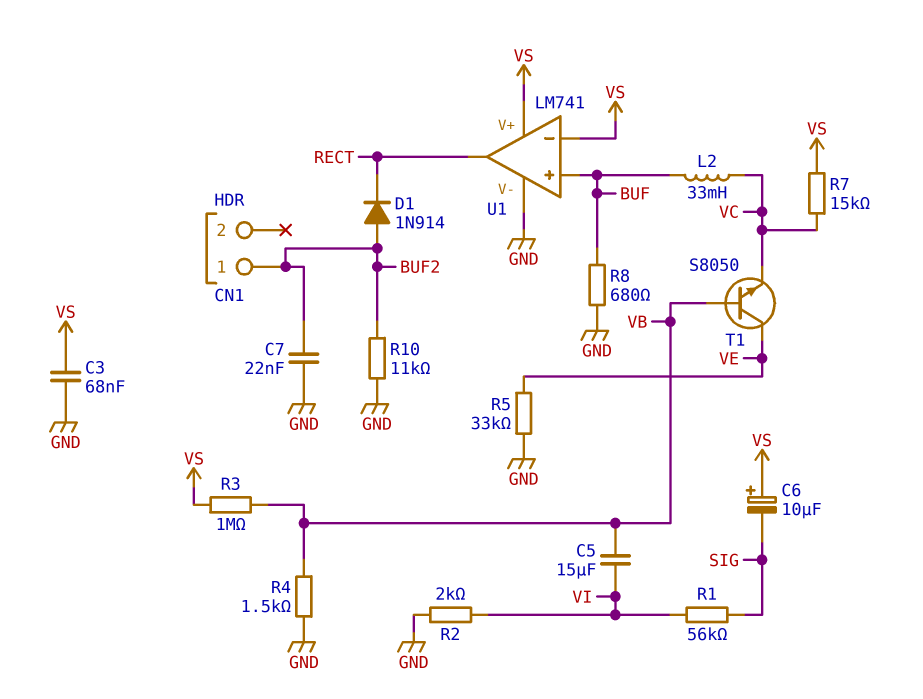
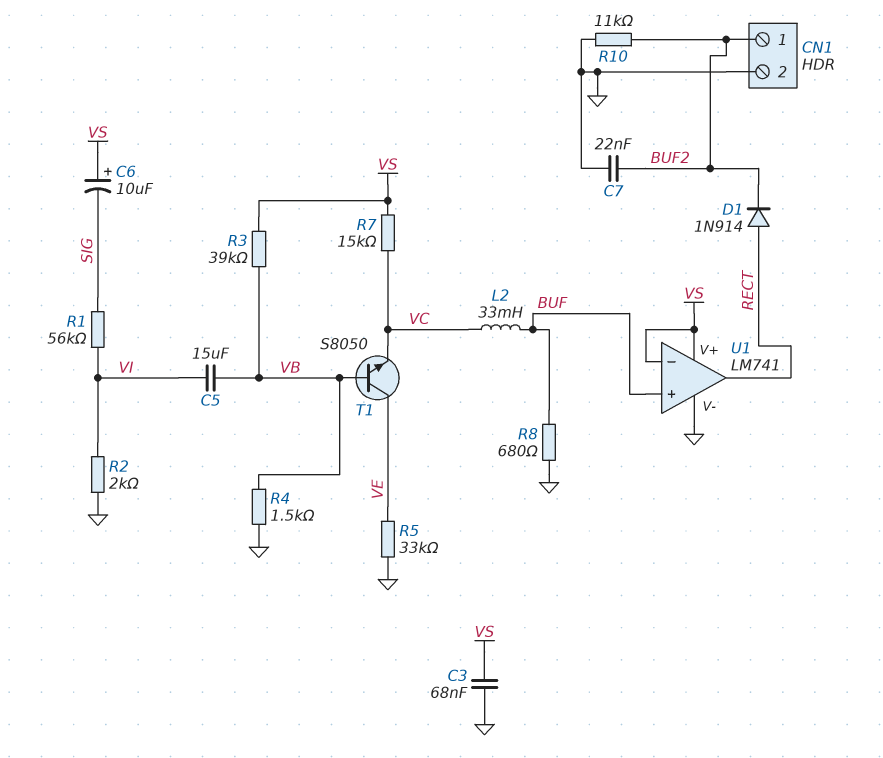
CN1 pin 2: none -> GND
D1: diode 1N914 (A BUF2, K RECT) -> diode 1N914 (A RECT, K BUF2)
R3: 1M (VB, VS) -> 39k (VB, VS)

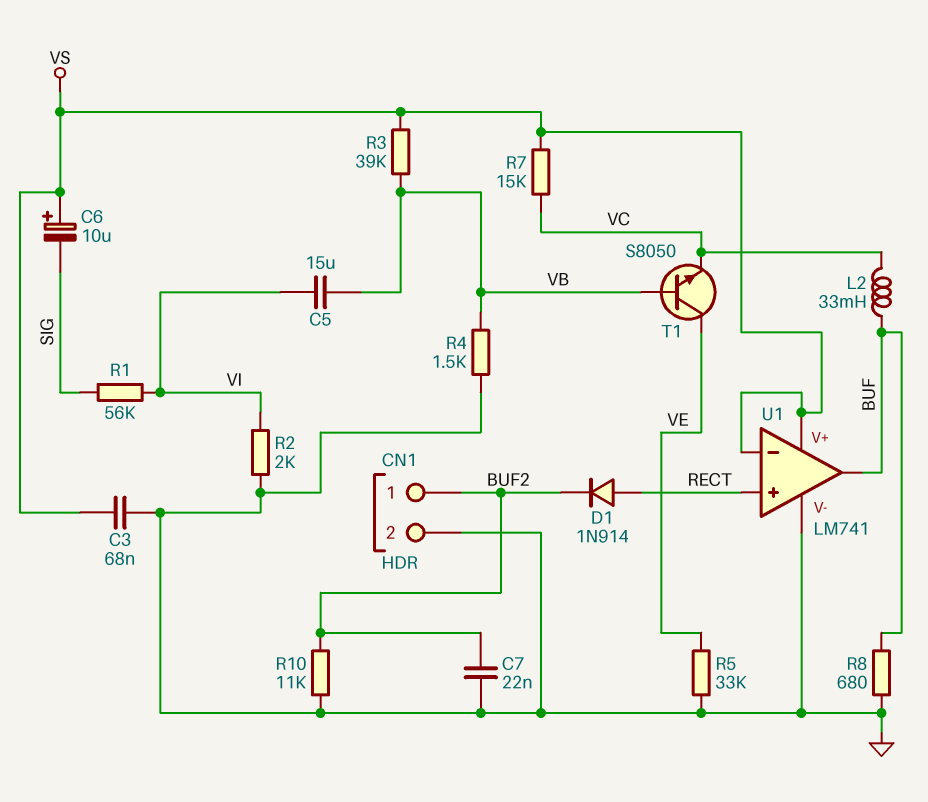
U1 pin in+: BUF -> RECT
U1 pin out: RECT -> BUF

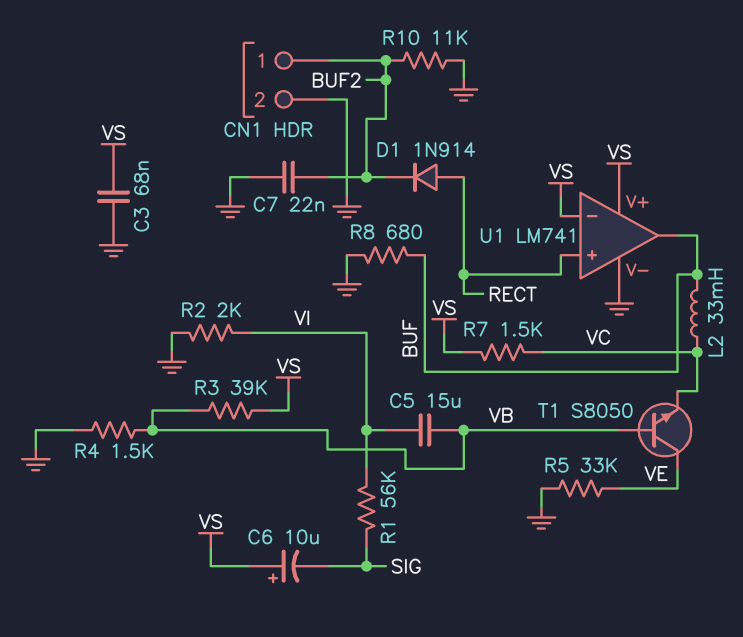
R7: 15k (VC, VS) -> 1.5k (VC, VS)

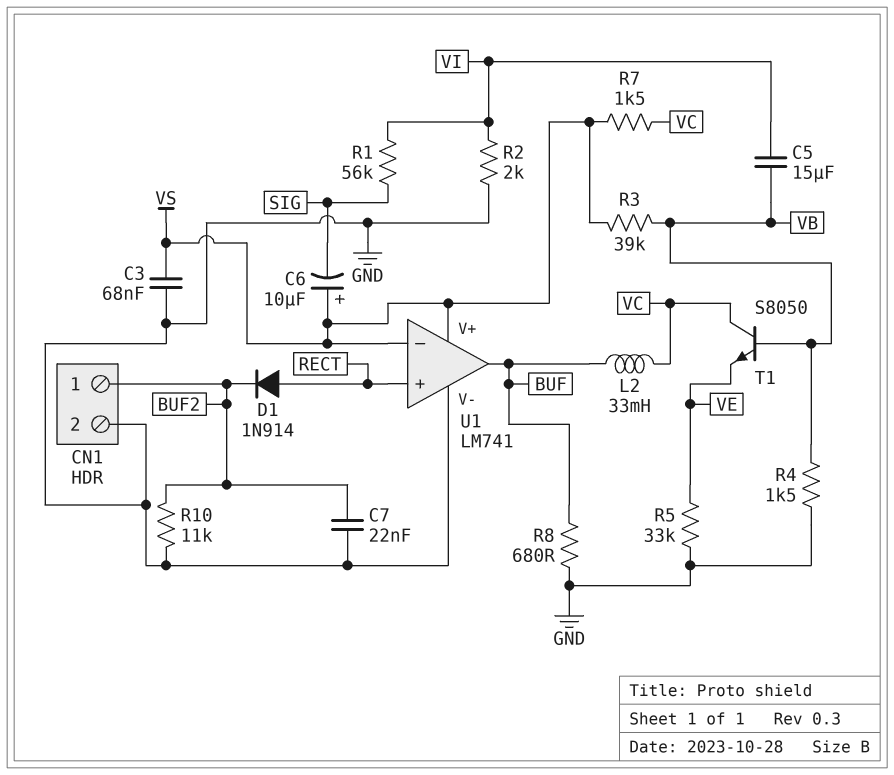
T1: NPN S8050 (B VB, C VE, E VC) -> NPN S8050 (B VB, C VC, E VE)

